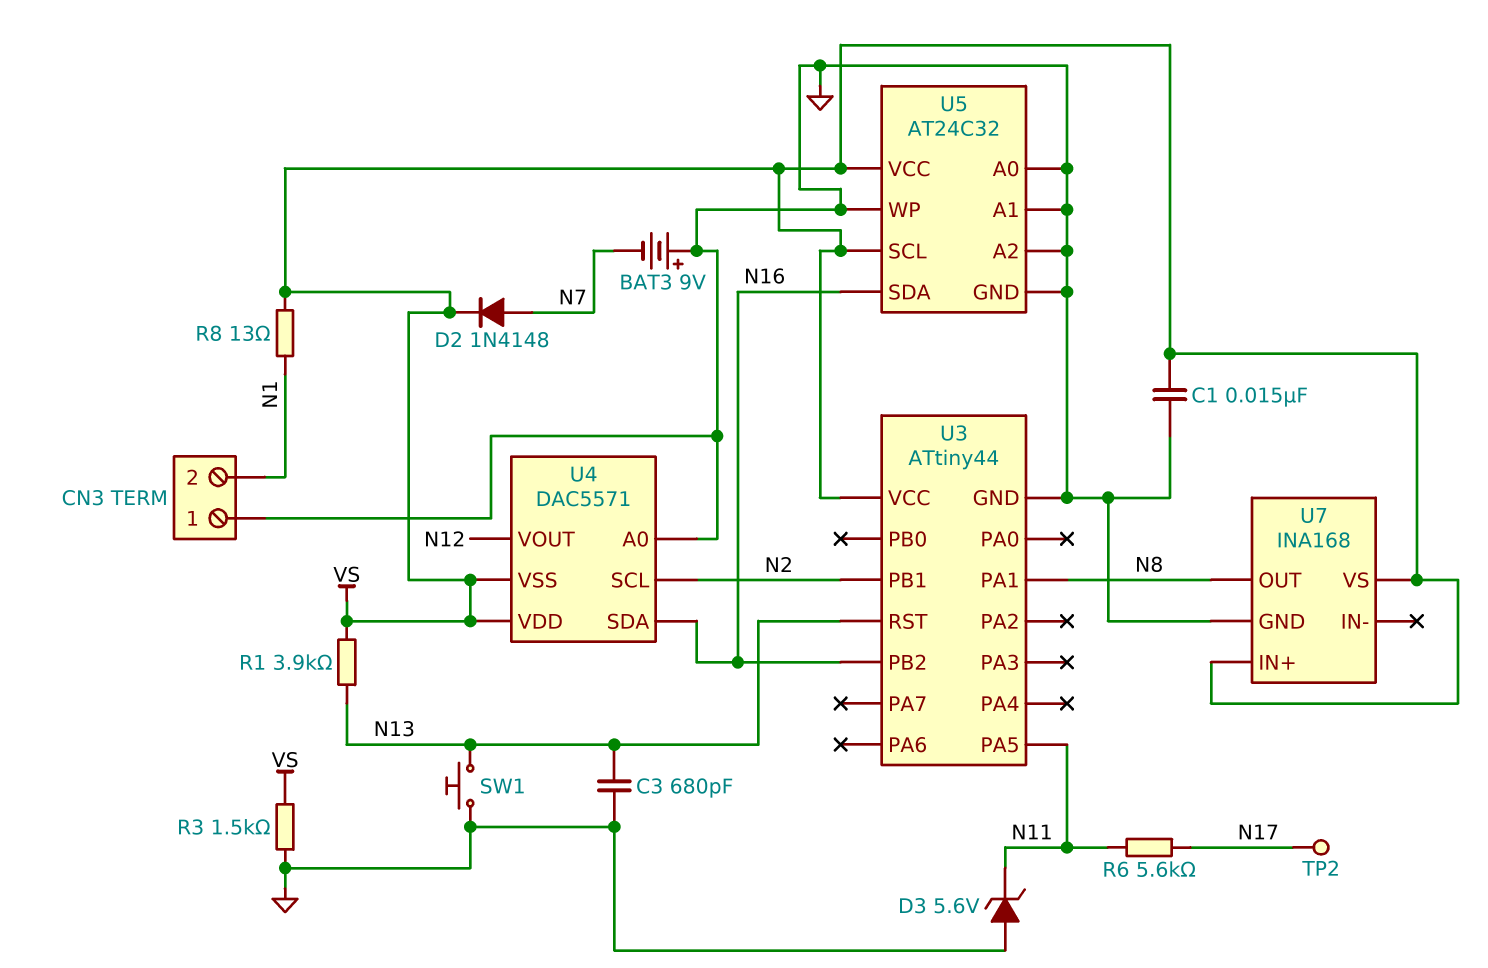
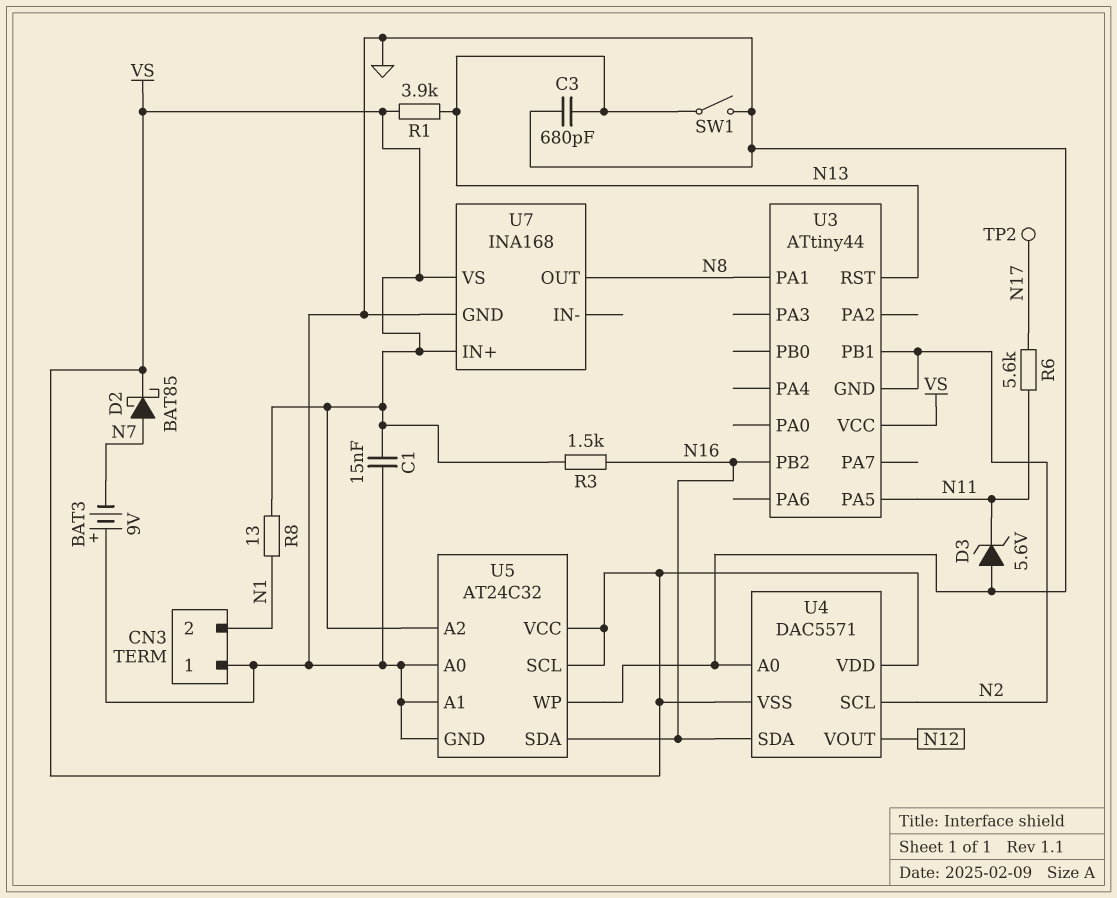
D2: diode 1N4148 (A N7, K VS) -> schottky BAT85 (A N7, K VS)
R3: 1.5k (GND, VS) -> 1.5k (N16, VS)
SW1: button (GND, N13) -> switch (GND, N13)
U3 pin GND: GND -> N2
U5 pin A2: GND -> VS

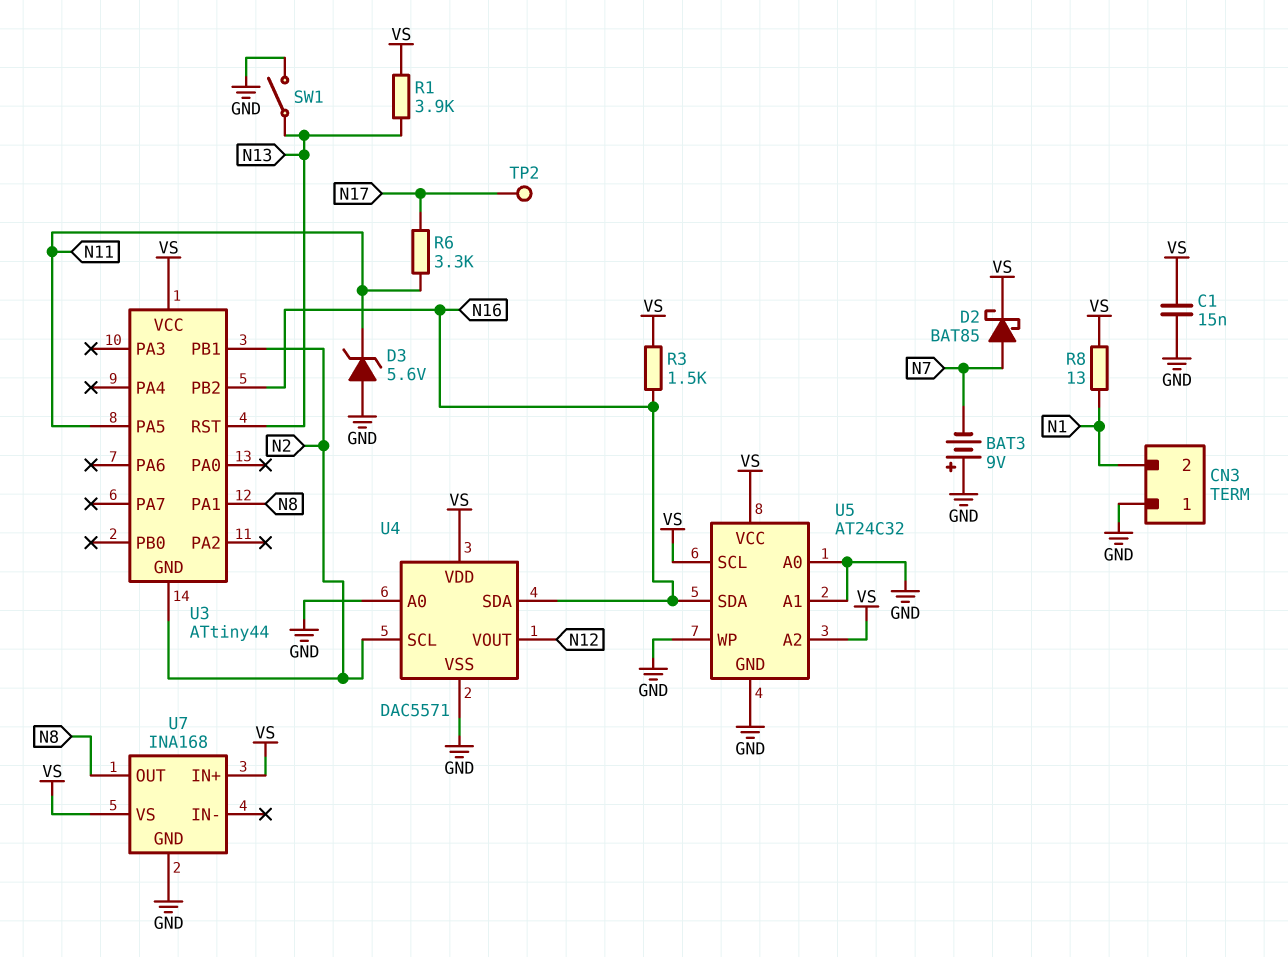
C3: 680pF (GND, N13) -> none
R6: 5.6k (N11, N17) -> 3.3k (N11, N17)
U4 pin VSS: VS -> GND

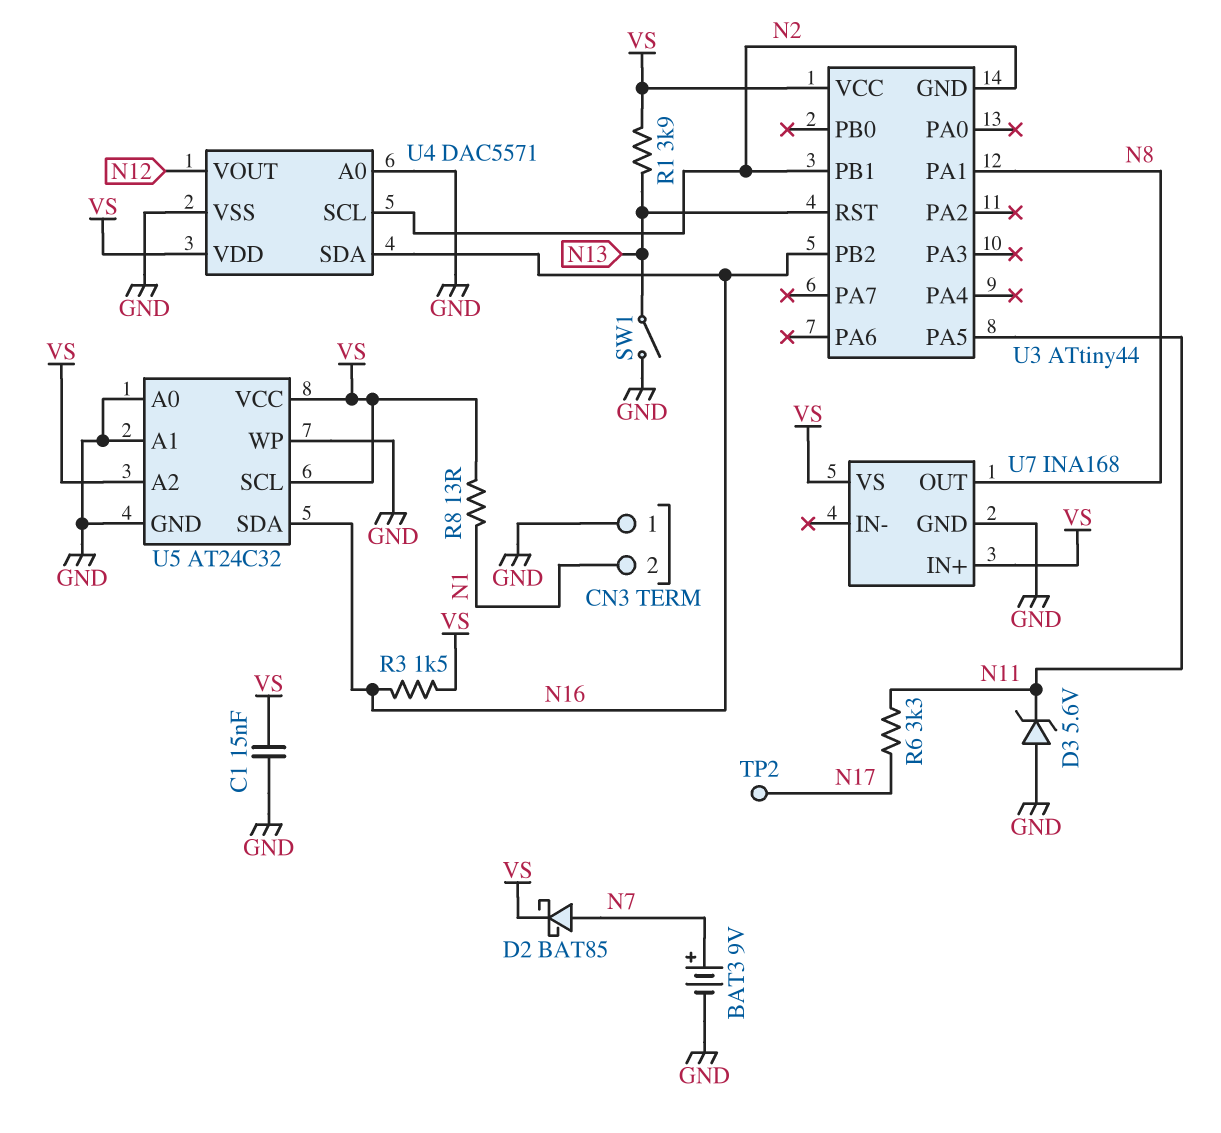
BAT3: 9V (plus GND, minus N7) -> 9V (plus N7, minus GND)

